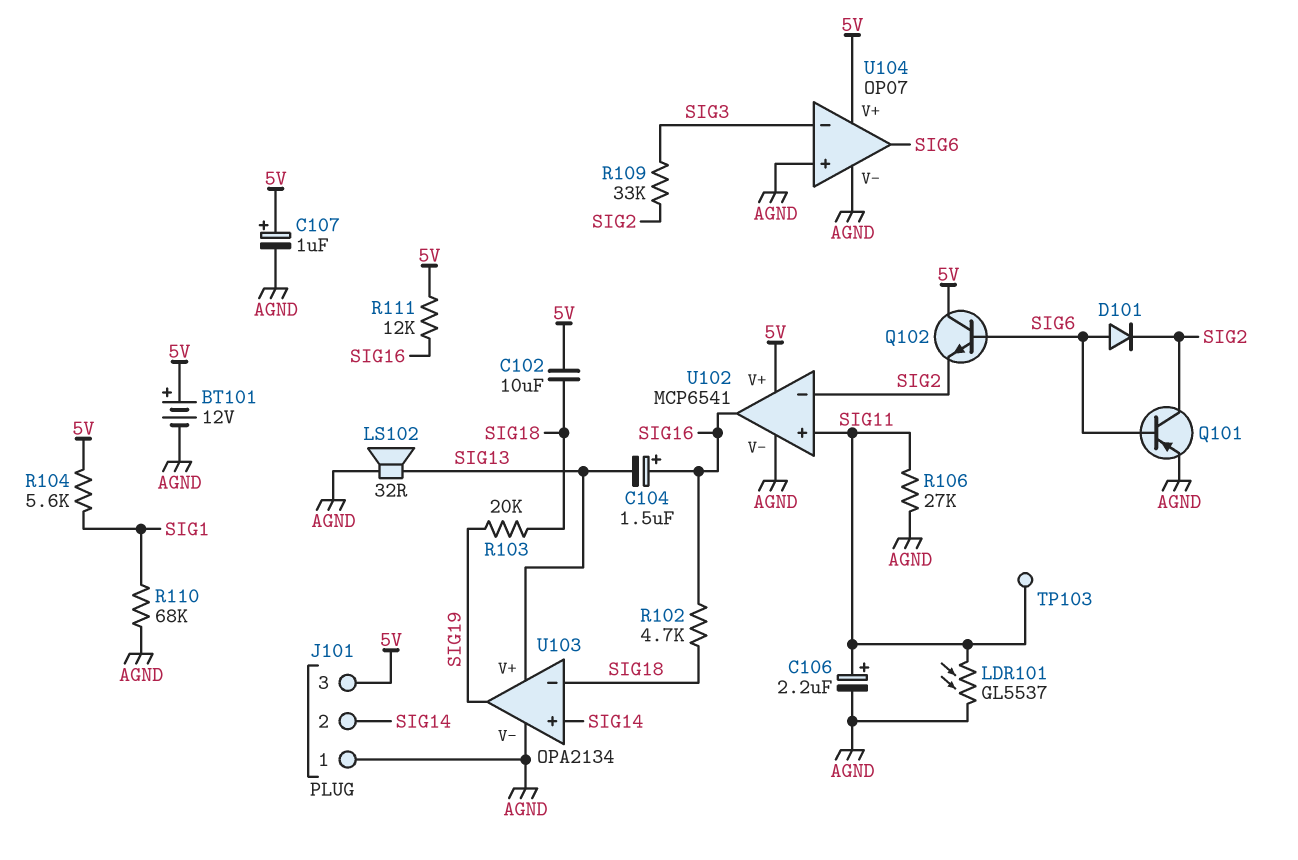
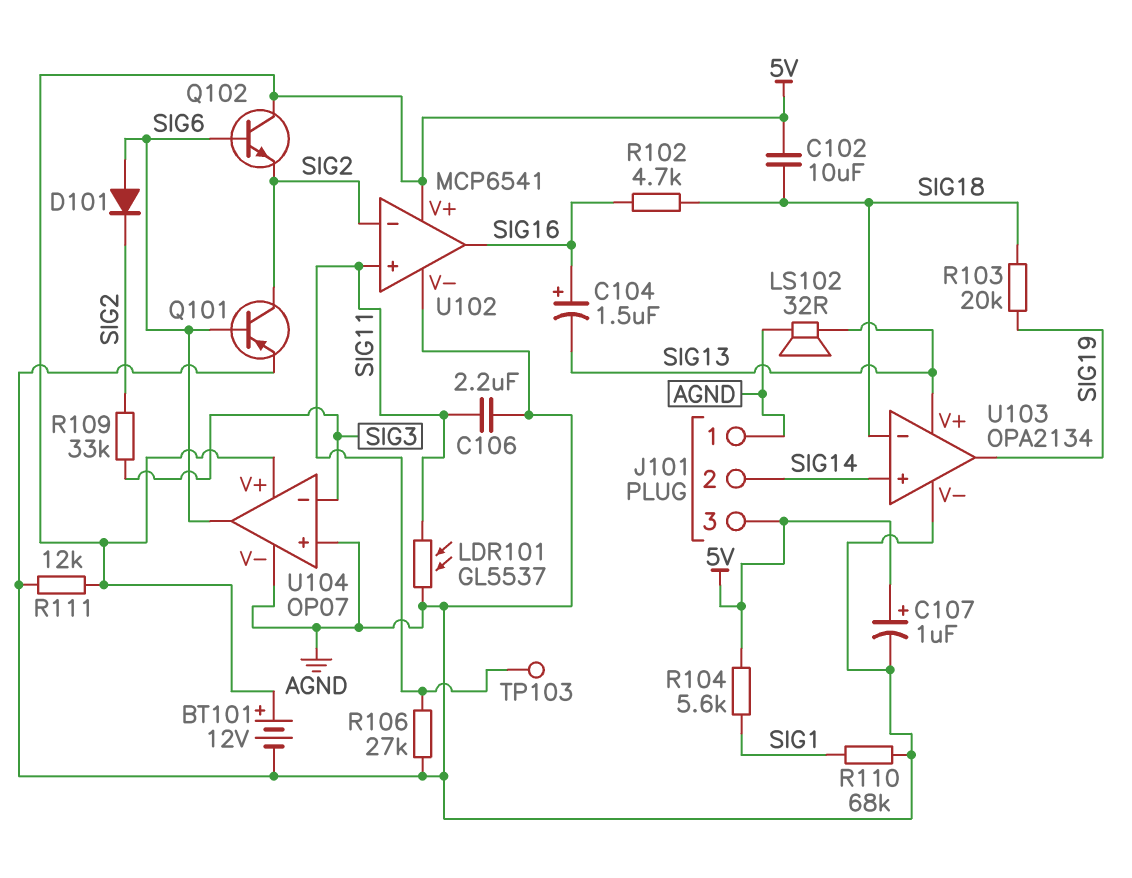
C106: 2.2uF (plus SIG11, minus AGND) -> 2.2uF (AGND, SIG11)
R111: 12k (5V, SIG16) -> 12k (5V, AGND)

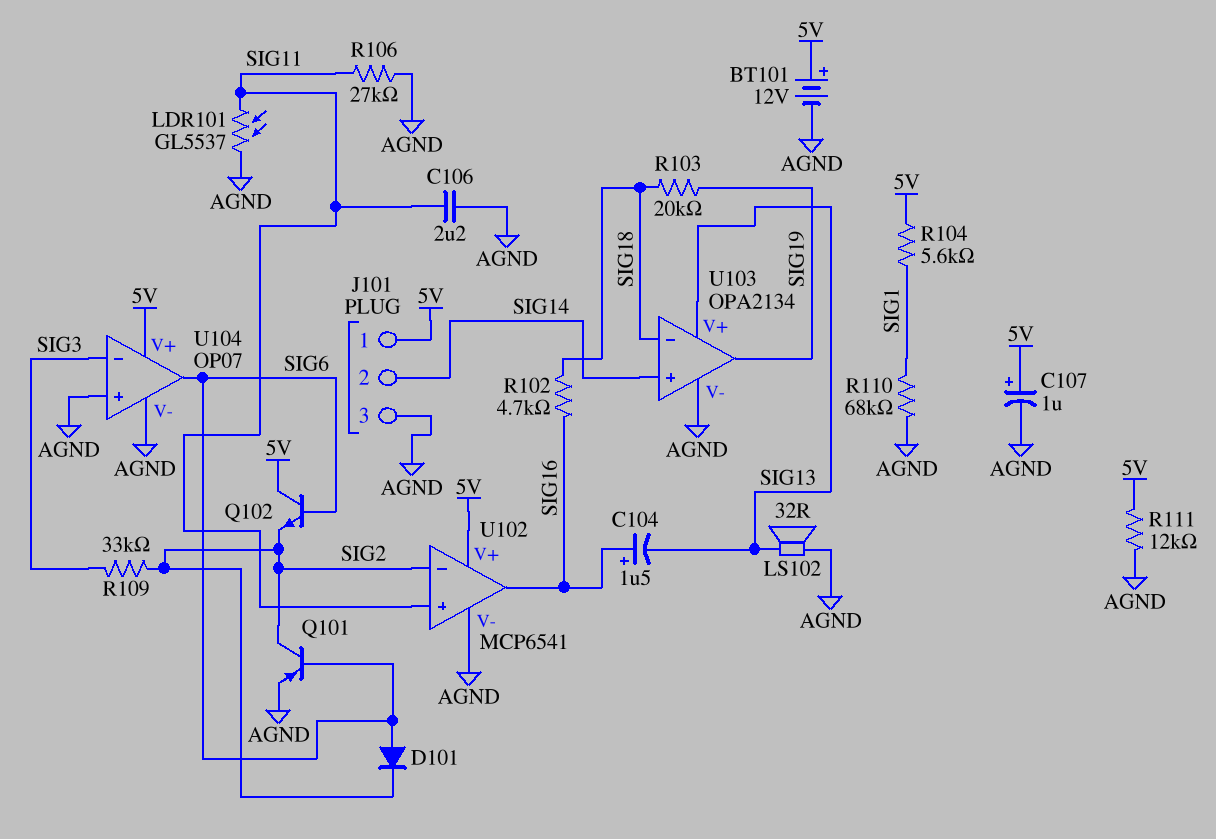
C102: 10uF (5V, SIG18) -> none
J101 pin 1: AGND -> 5V
J101 pin 3: 5V -> AGND
TP103: test point (SIG11) -> none

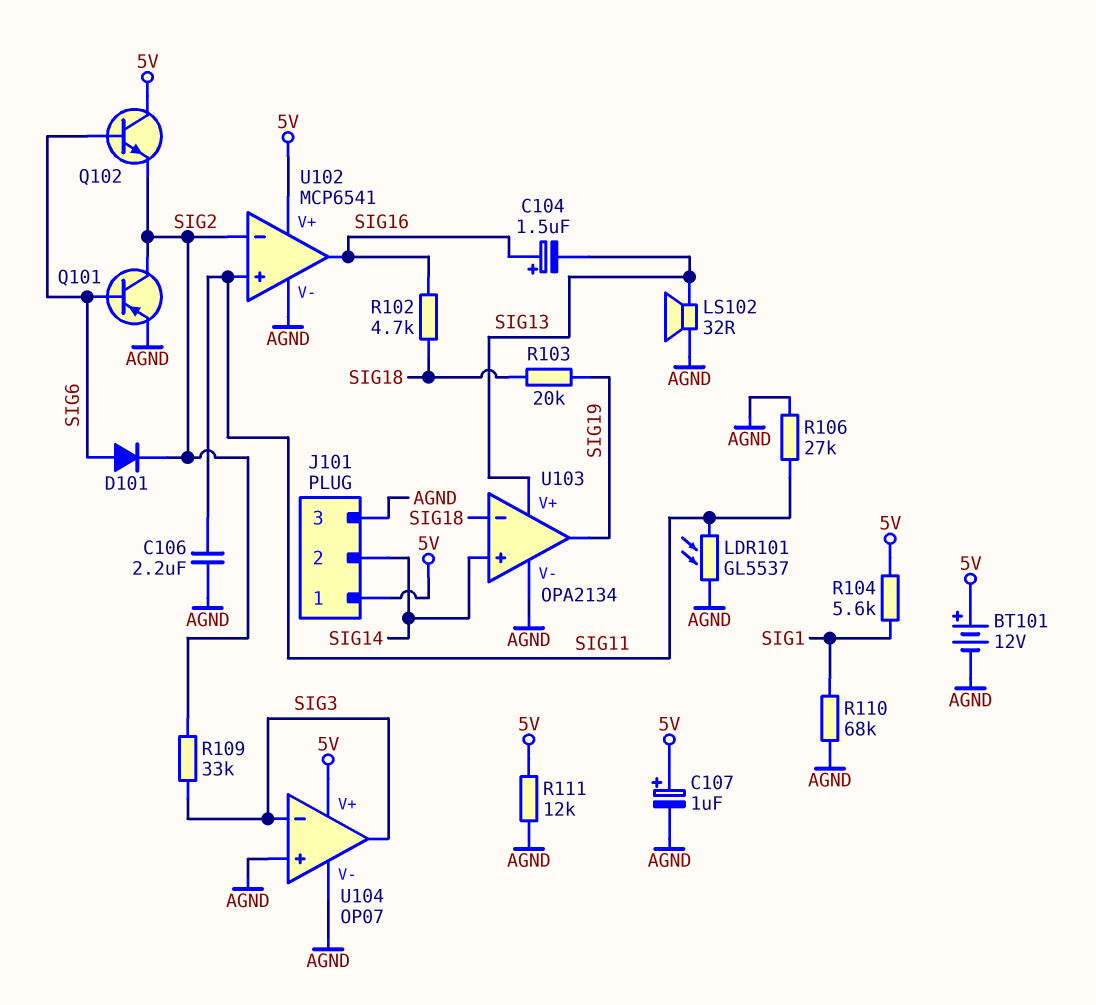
U104 pin out: SIG6 -> SIG3

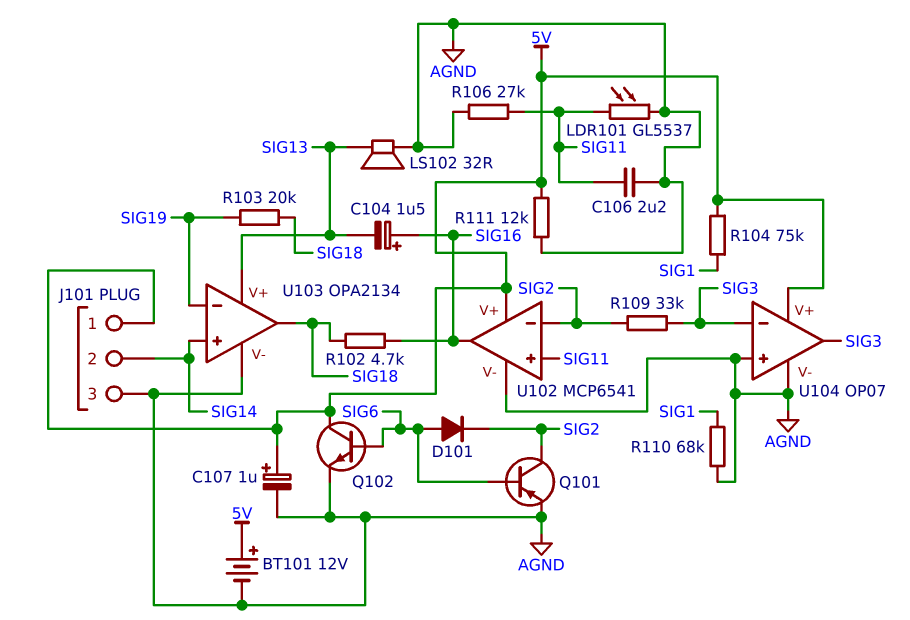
Q102: NPN (B SIG6, C 5V, E SIG2) -> NPN (B SIG6, C 5V, E AGND)
R104: 5.6k (5V, SIG1) -> 75k (5V, SIG1)
U103 pin in-: SIG18 -> SIG19
U103 pin out: SIG19 -> SIG18

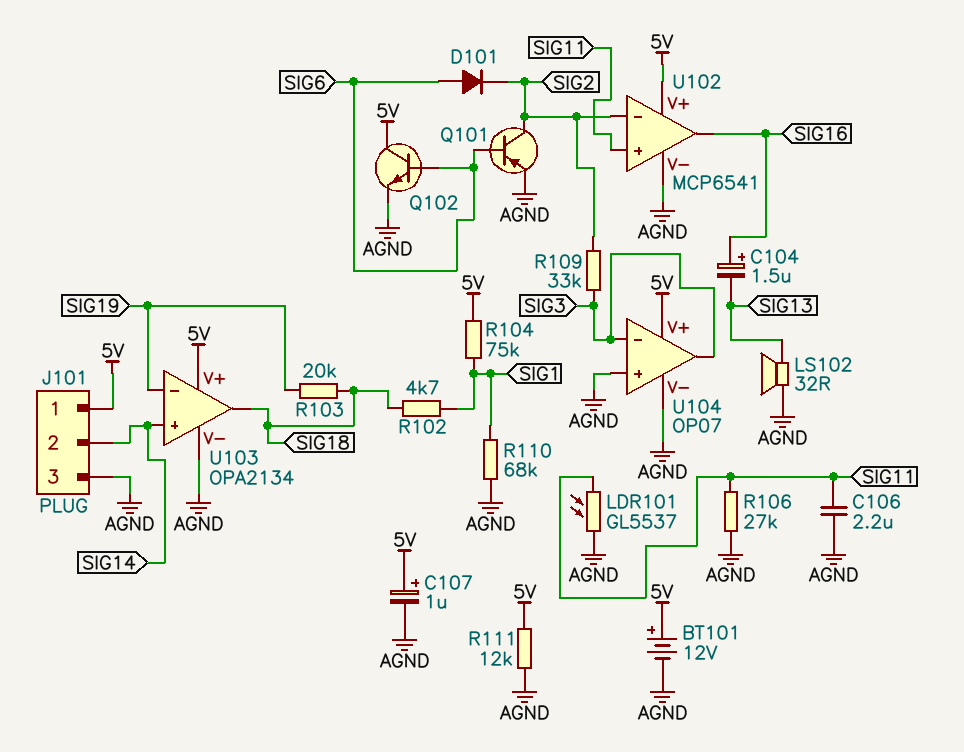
R102: 4.7k (SIG16, SIG18) -> 4.7k (SIG1, SIG18)
U103 pin V+: SIG13 -> 5V

